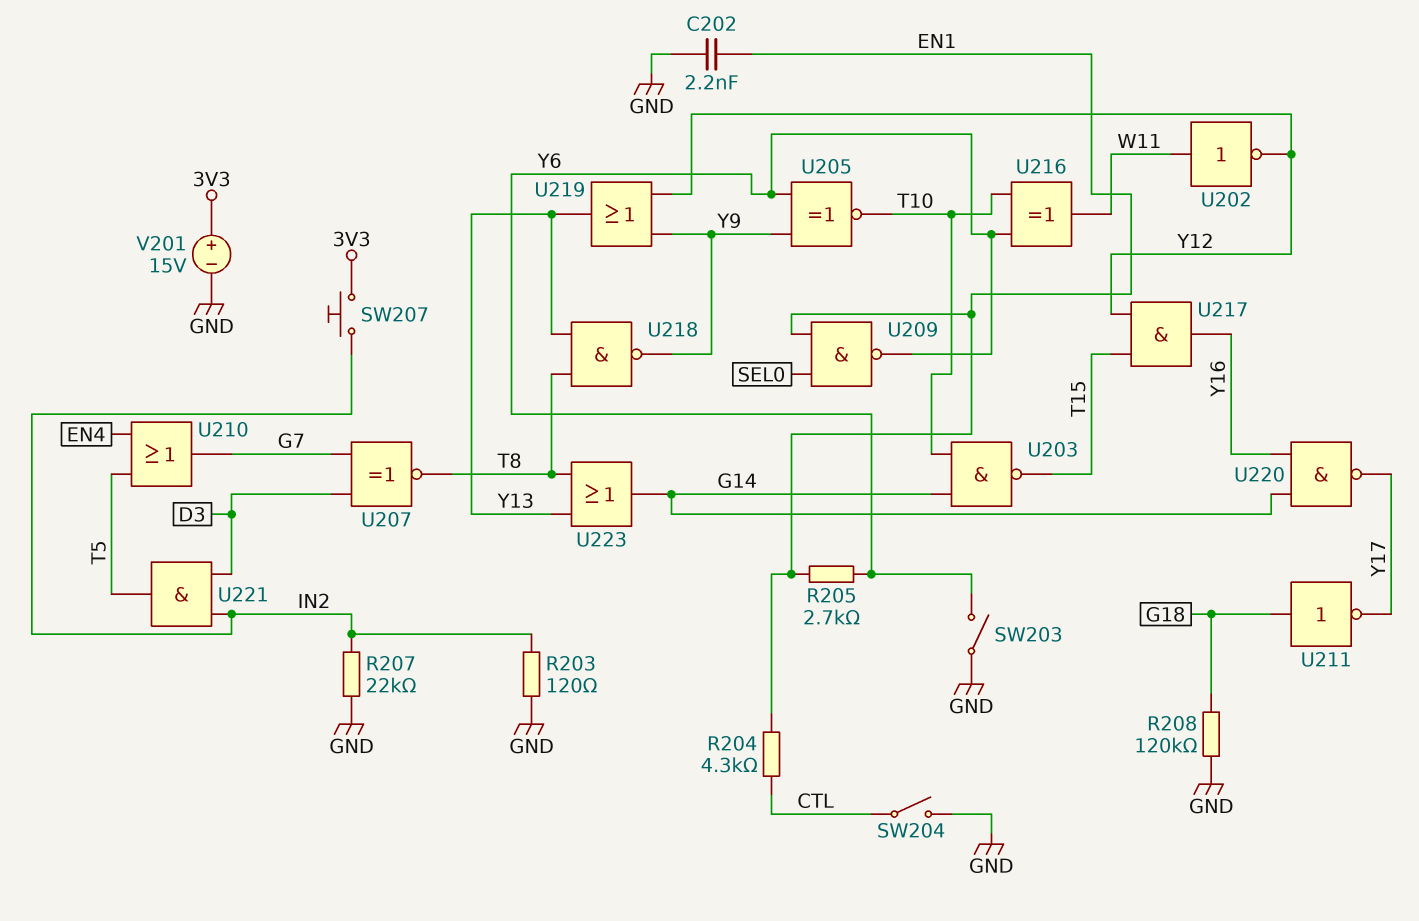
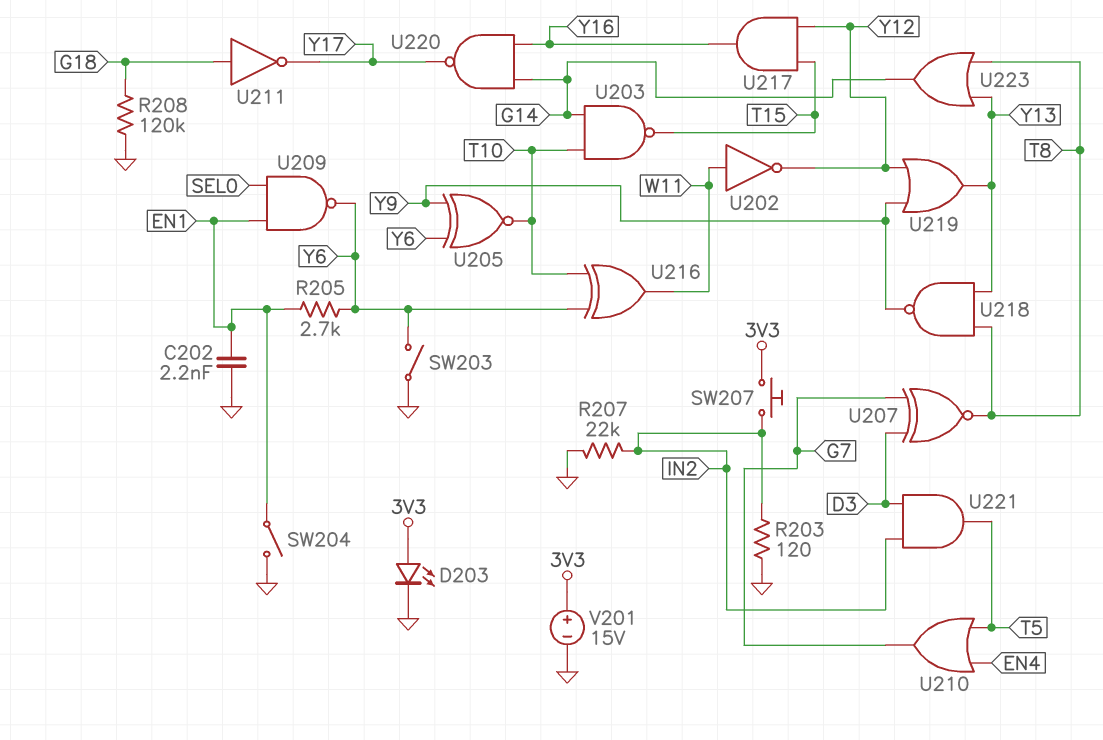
D203: none -> LED (A 3V3, K GND)
R204: 4.3k (CTL, EN1) -> none
SW204: switch (CTL, GND) -> switch (EN1, GND)

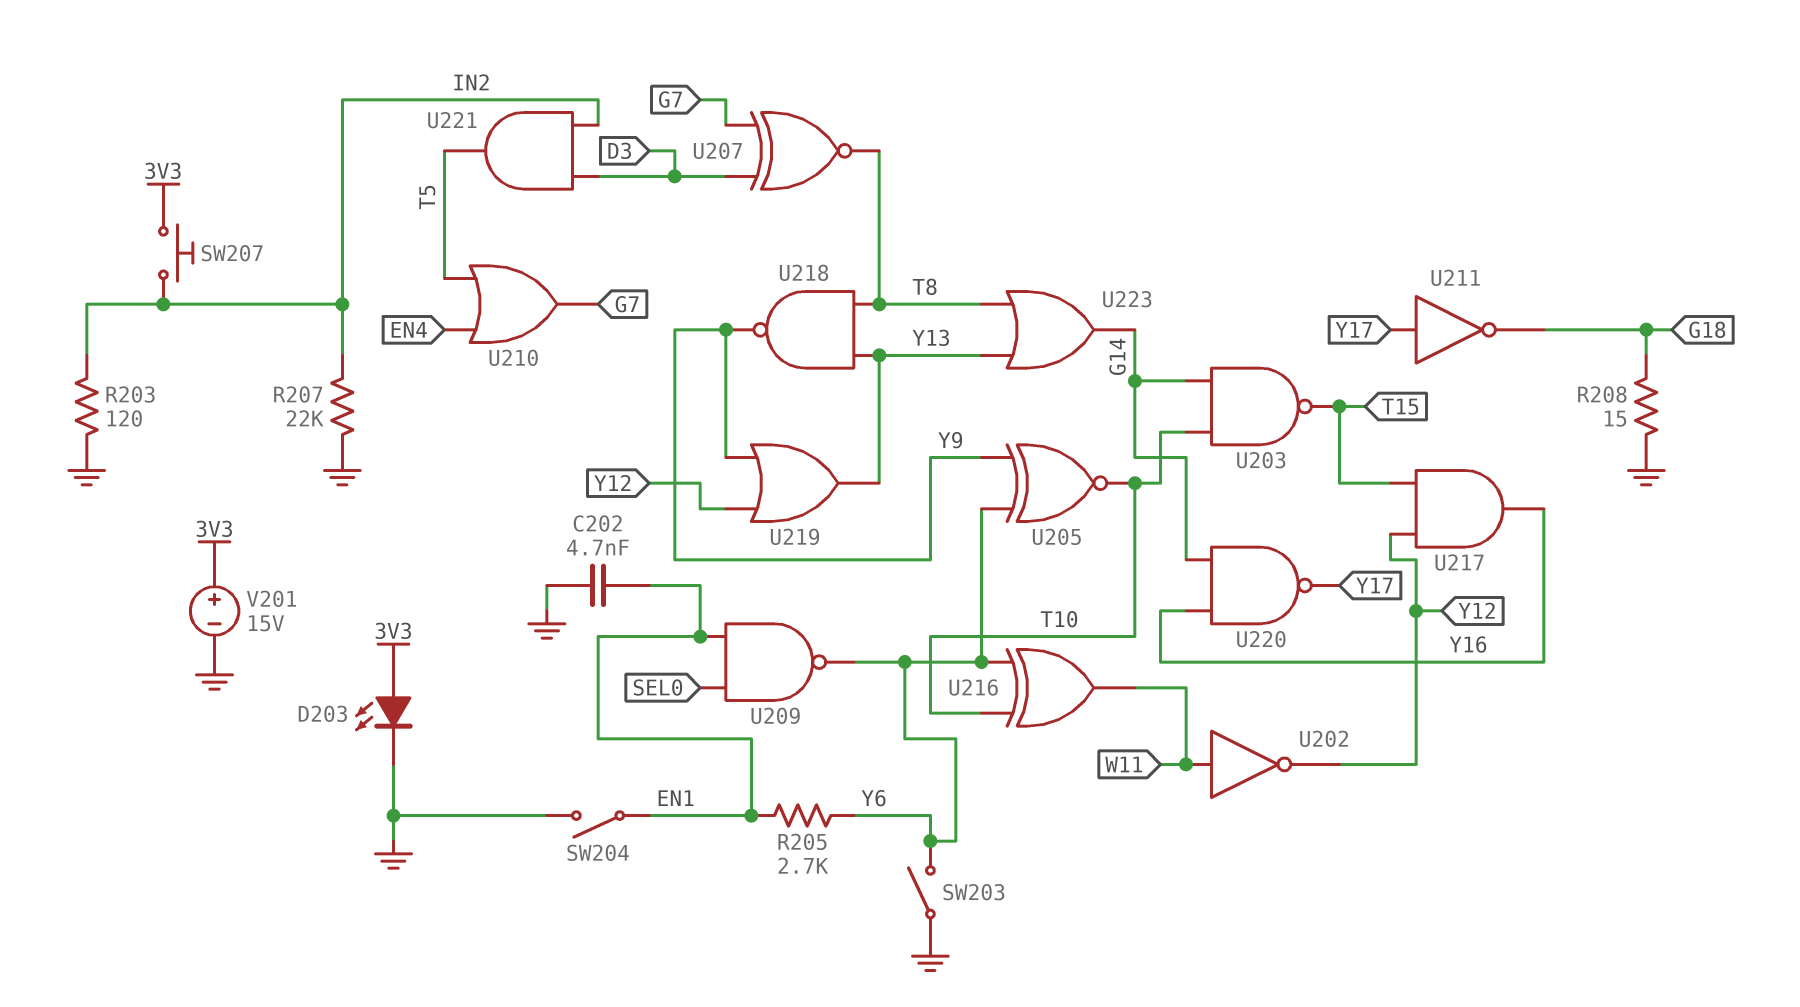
C202: 2.2nF (EN1, GND) -> 4.7nF (EN1, GND)
R208: 120k (G18, GND) -> 15 (G18, GND)
U211: NOT (in G18, out Y17) -> NOT (in Y17, out G18)

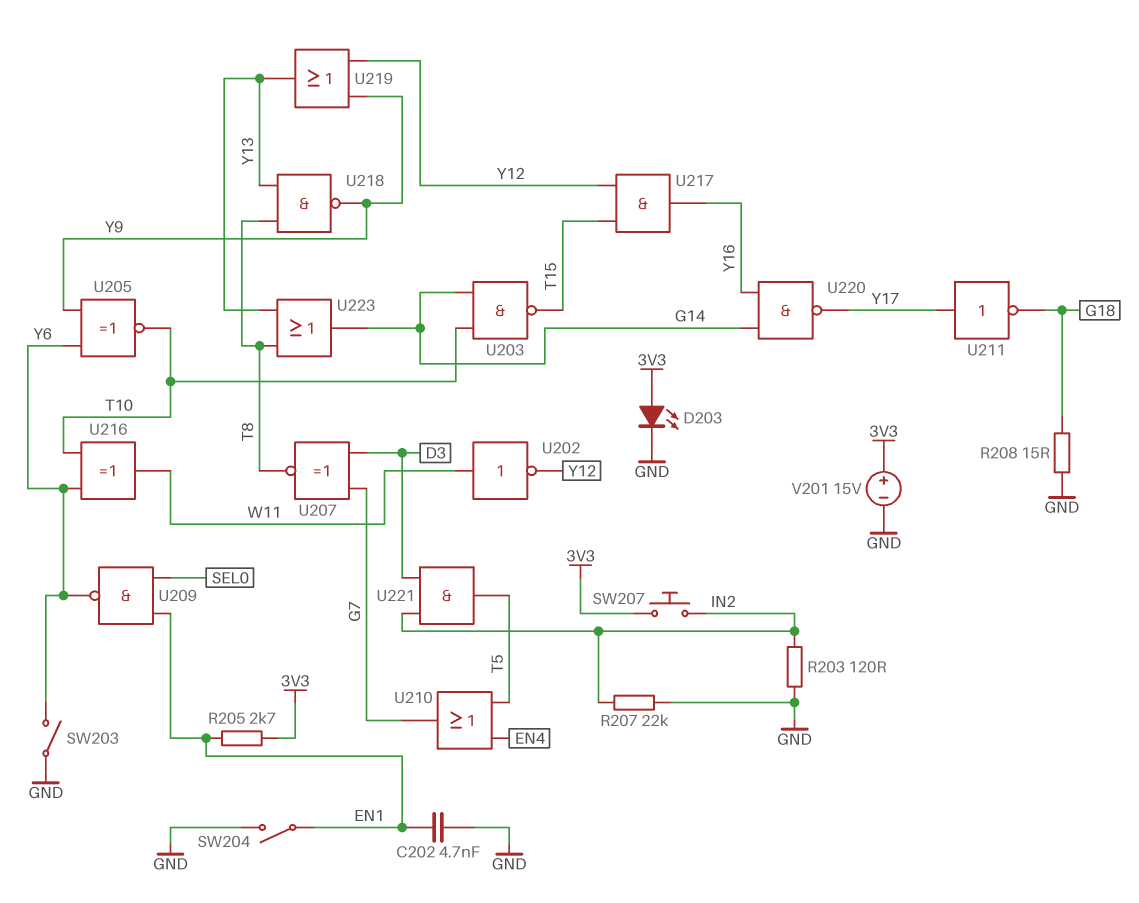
R205: 2.7k (EN1, Y6) -> 2.7k (3V3, EN1)

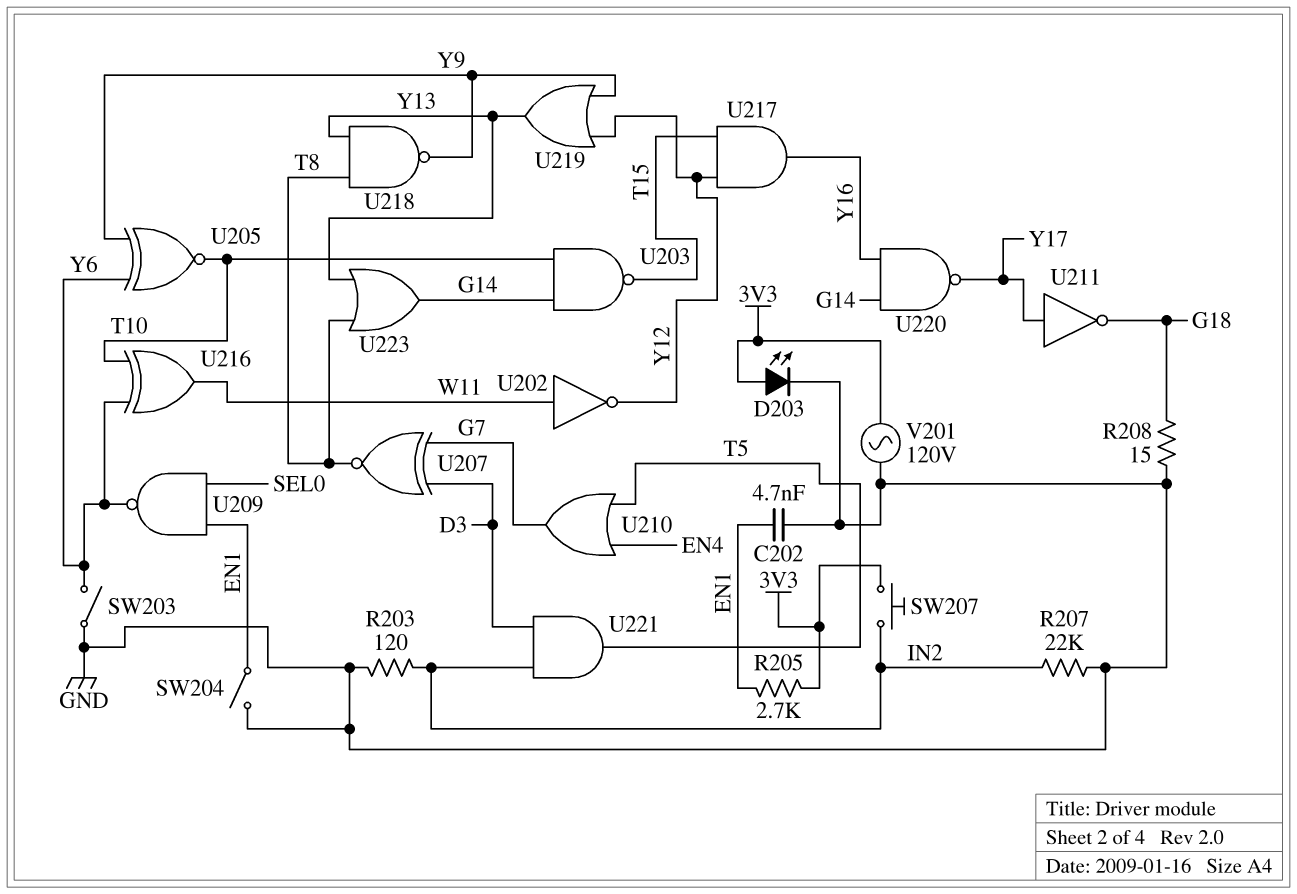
V201: 15V (plus 3V3, minus GND) -> AC 120V (3V3, GND)

